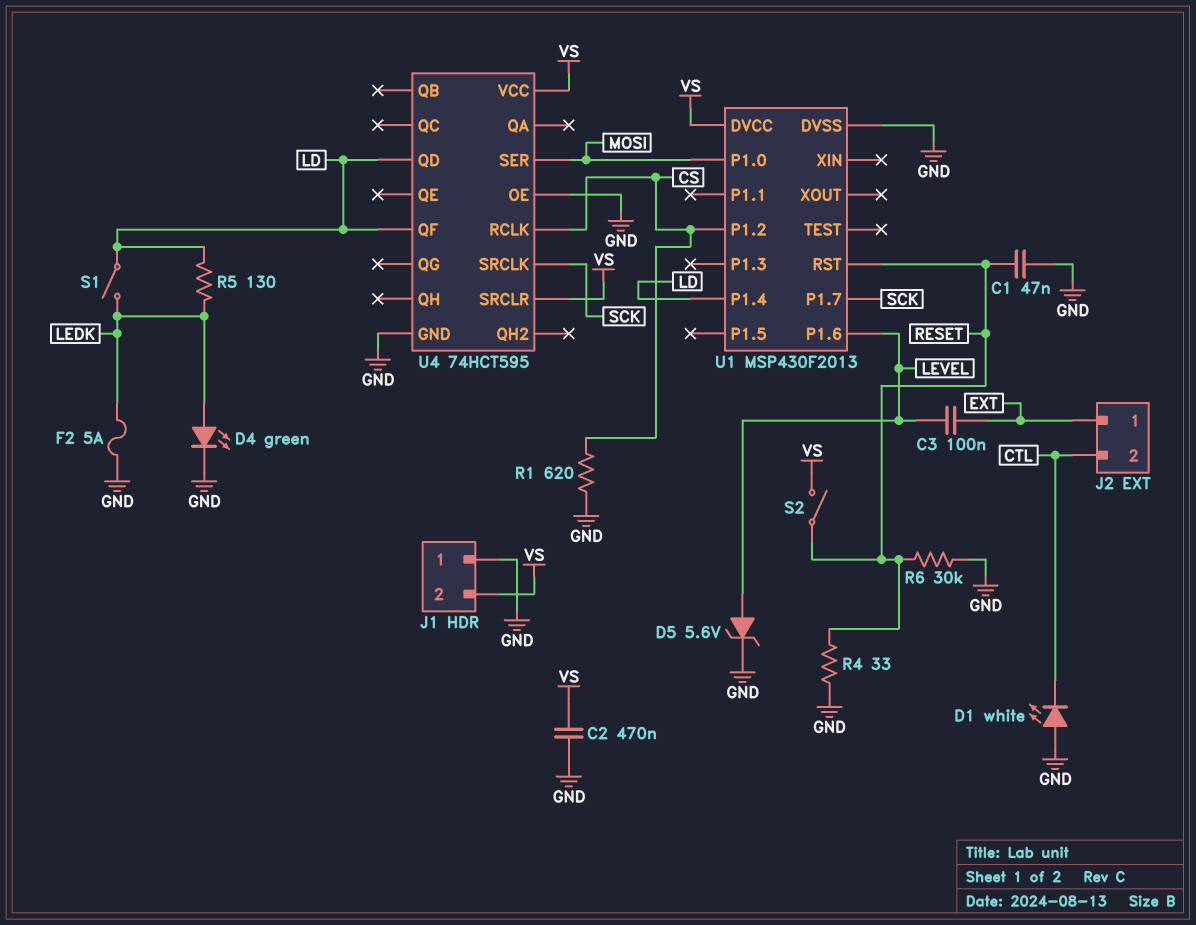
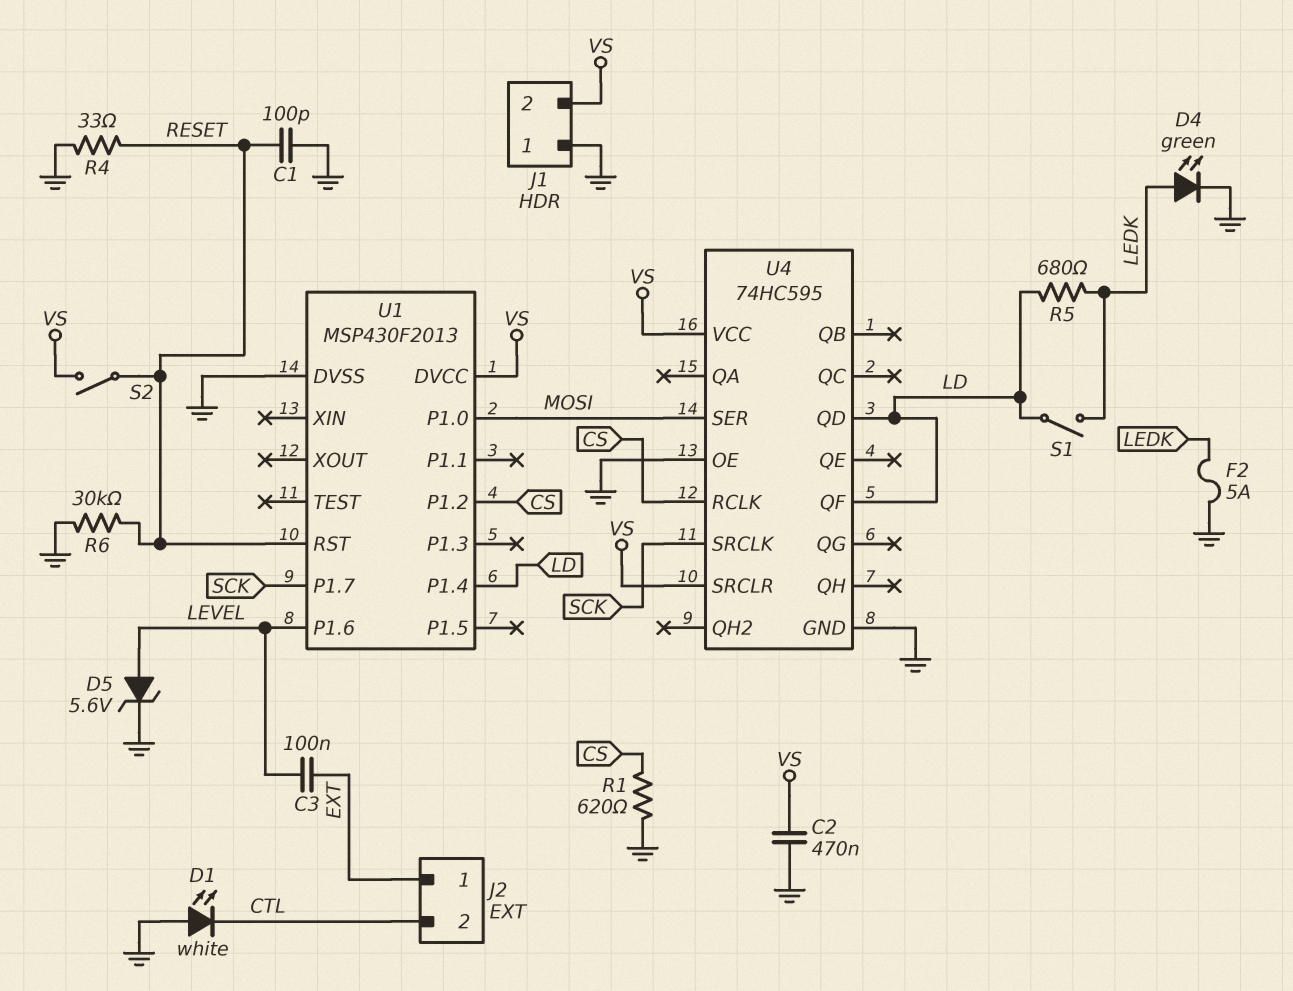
C1: 47nF (GND, RESET) -> 100pF (GND, RESET)
R5: 130 (LD, LEDK) -> 680 (LD, LEDK)
U4: 74HCT595 -> 74HC595

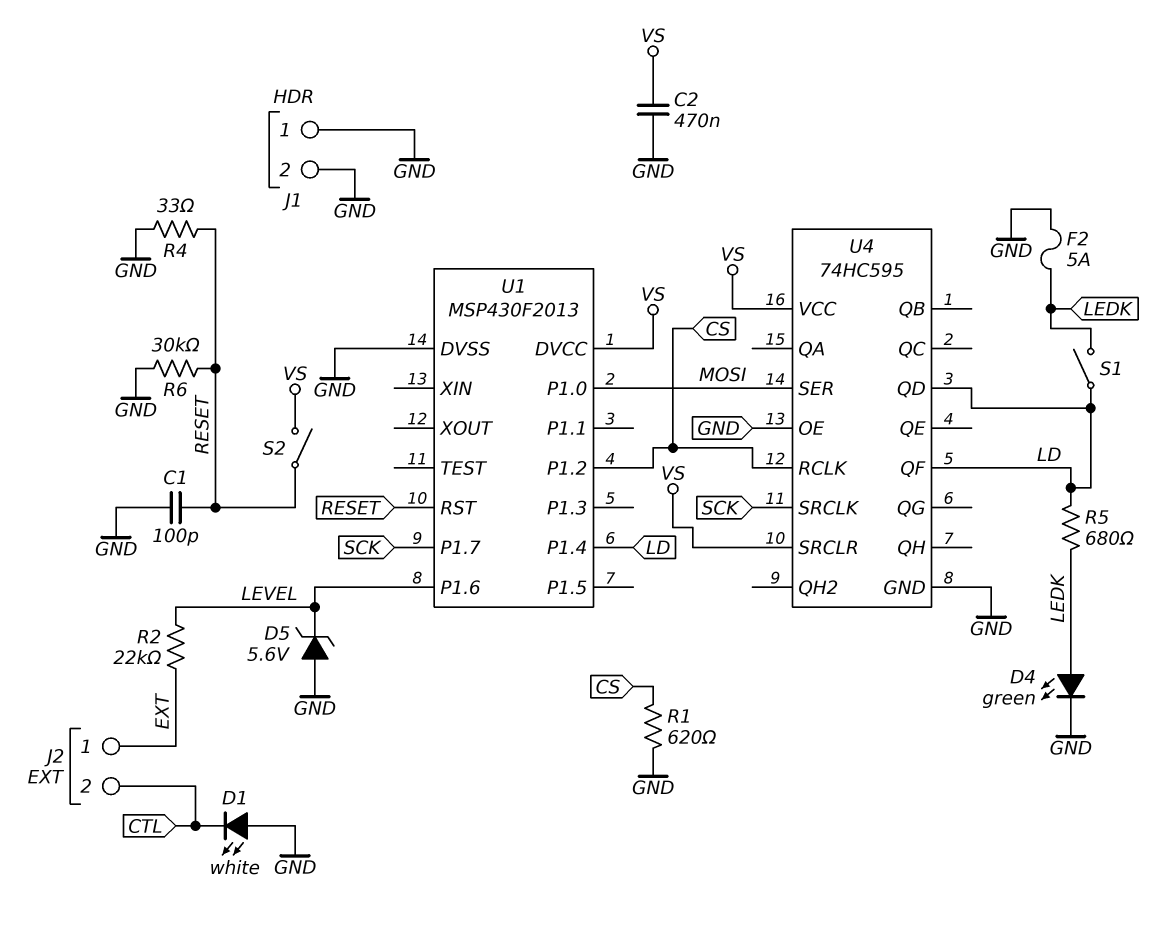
C3: 100nF (EXT, LEVEL) -> none
D5: zener 5.6V (A LEVEL, K GND) -> zener 5.6V (A GND, K LEVEL)
J1 pin 2: VS -> GND
R2: none -> 22k (EXT, LEVEL)

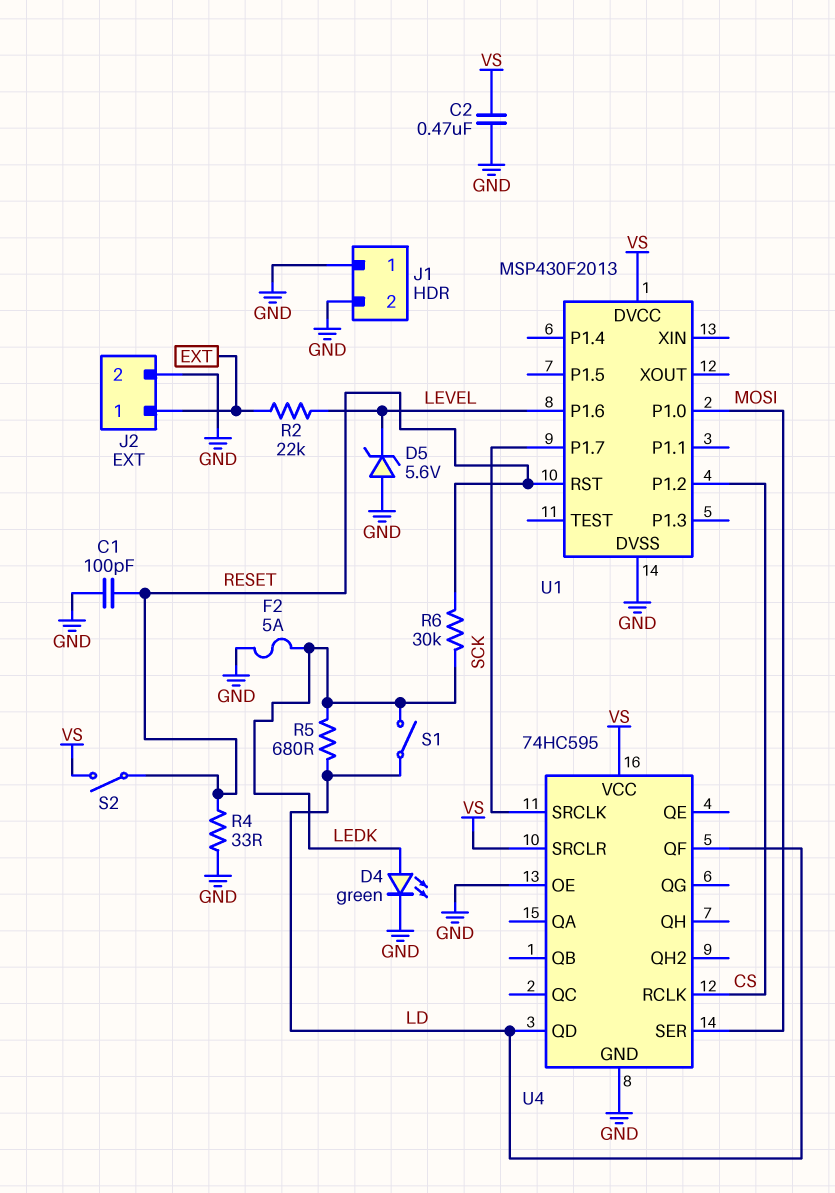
D1: LED white (A GND, K CTL) -> none
J2 pin 2: CTL -> GND
R1: 620 (CS, GND) -> none
R6: 30k (GND, RESET) -> 30k (LEDK, RESET)
U1 pin P1.4: LD -> none

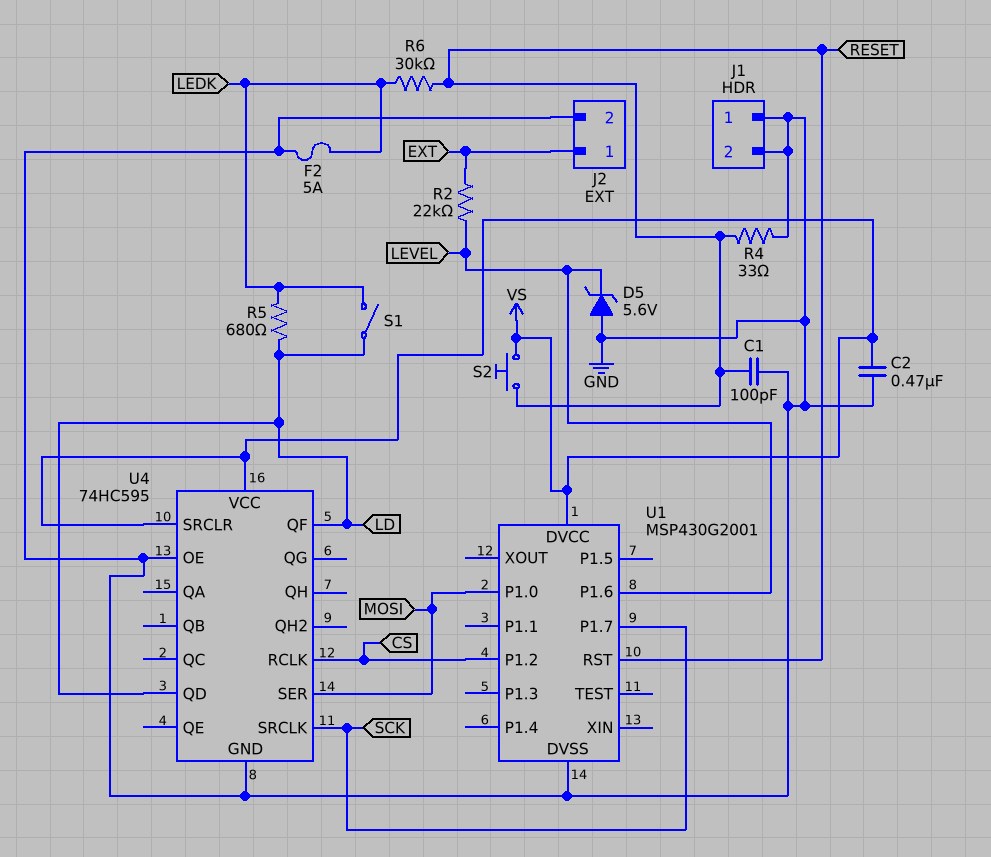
D4: LED green (A LEDK, K GND) -> none
S2: switch (RESET, VS) -> button (RESET, VS)
U1: MSP430F2013 -> MSP430G2001

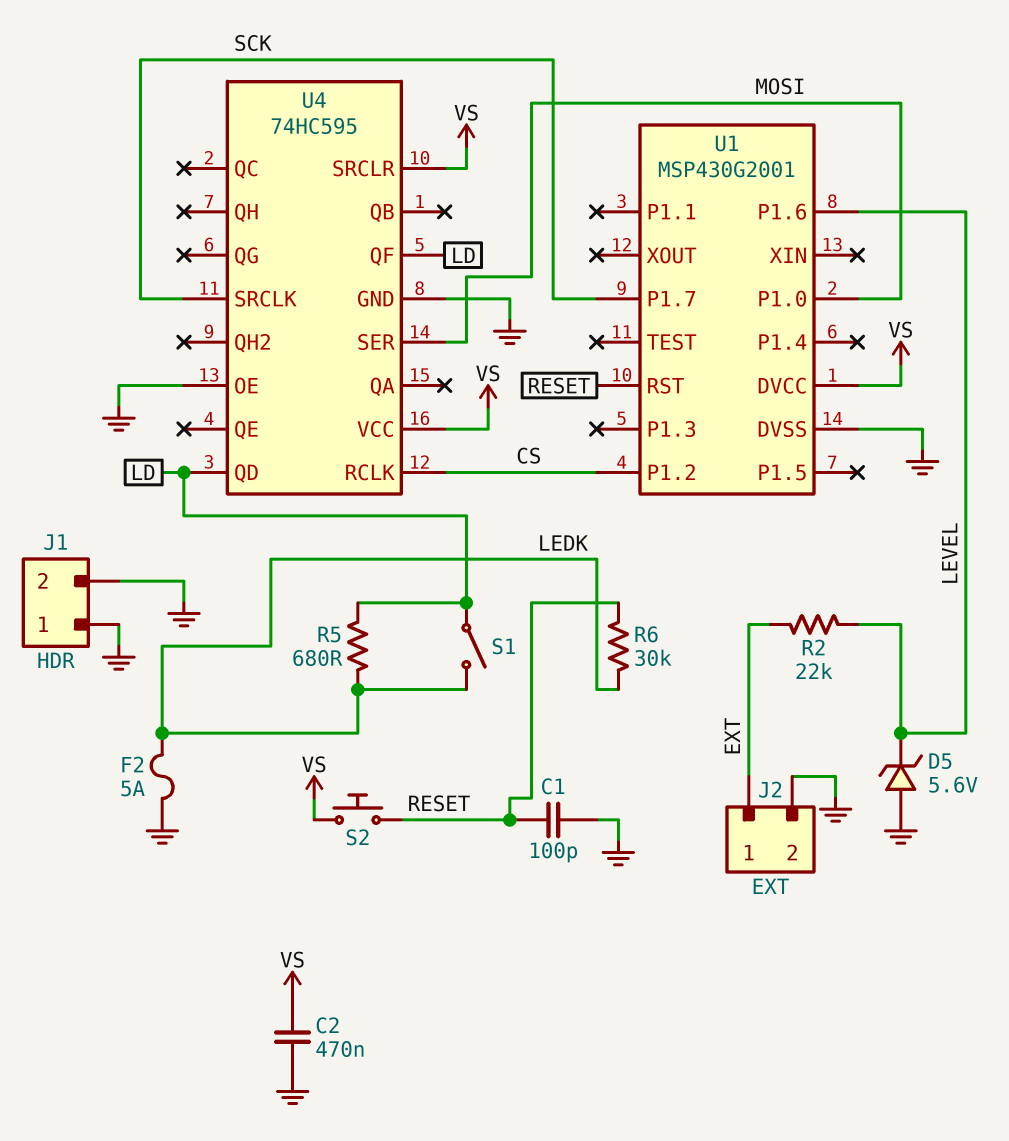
R4: 33 (GND, RESET) -> none

